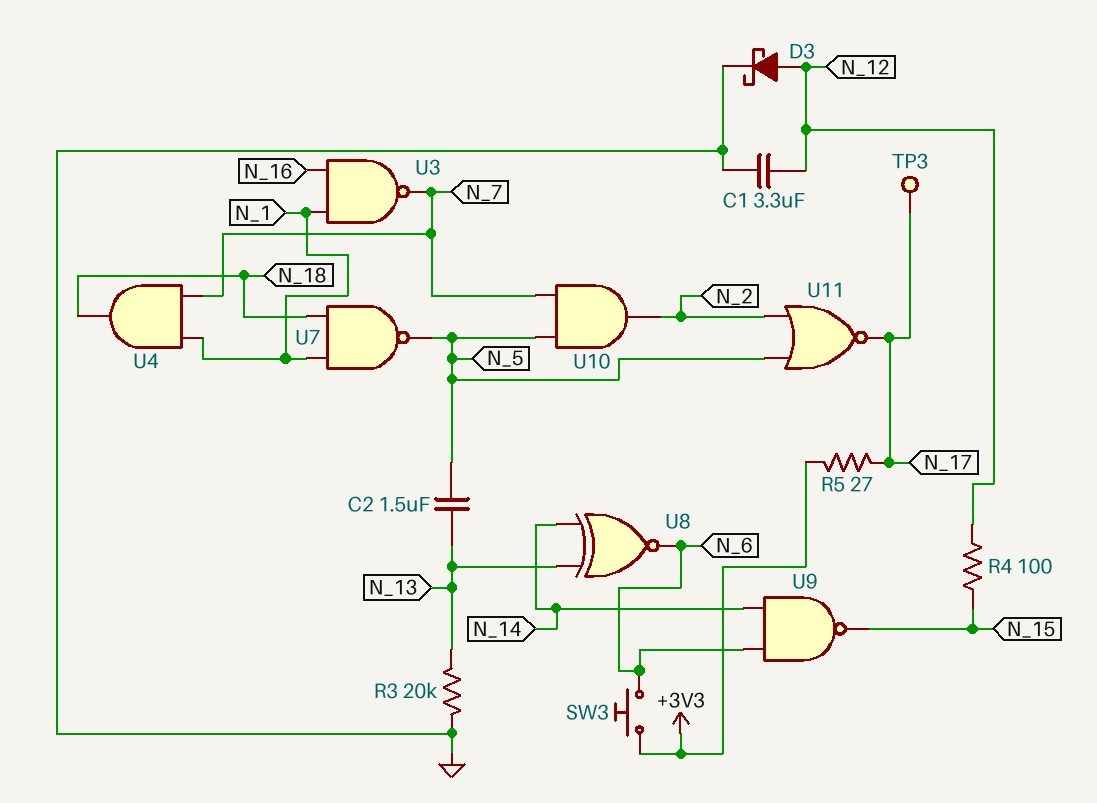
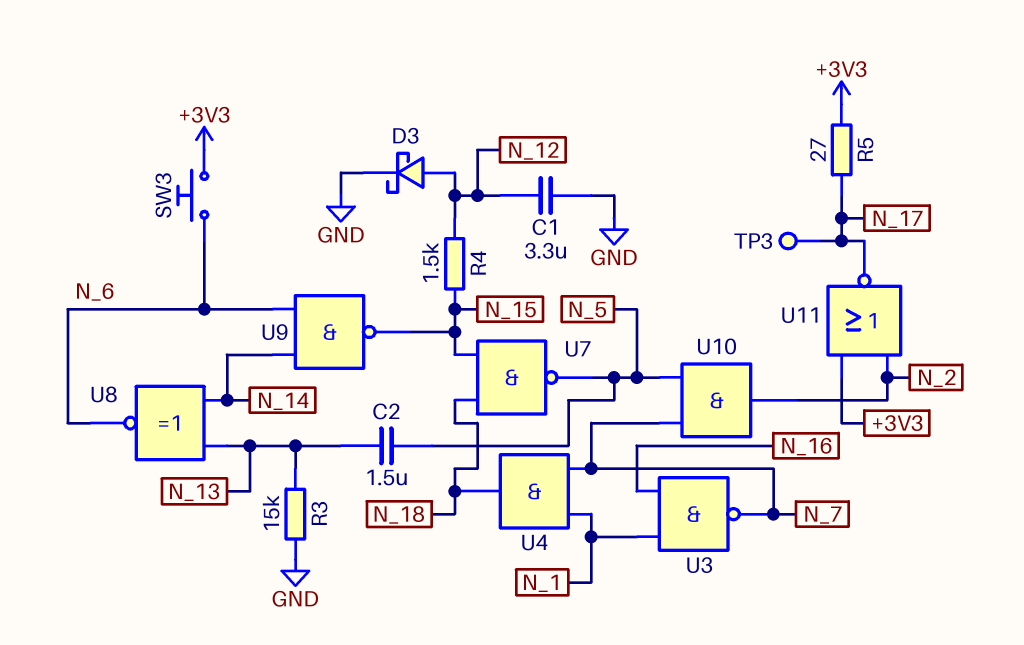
R3: 20k (GND, N_13) -> 15k (GND, N_13)
R4: 100 (N_12, N_15) -> 1.5k (N_12, N_15)
U7: NAND (in N_1, in N_18, out N_5) -> NAND (in N_15, in N_18, out N_5)
U11: NOR (in N_2, in N_5, out N_17) -> NOR (in +3V3, in N_2, out N_17)

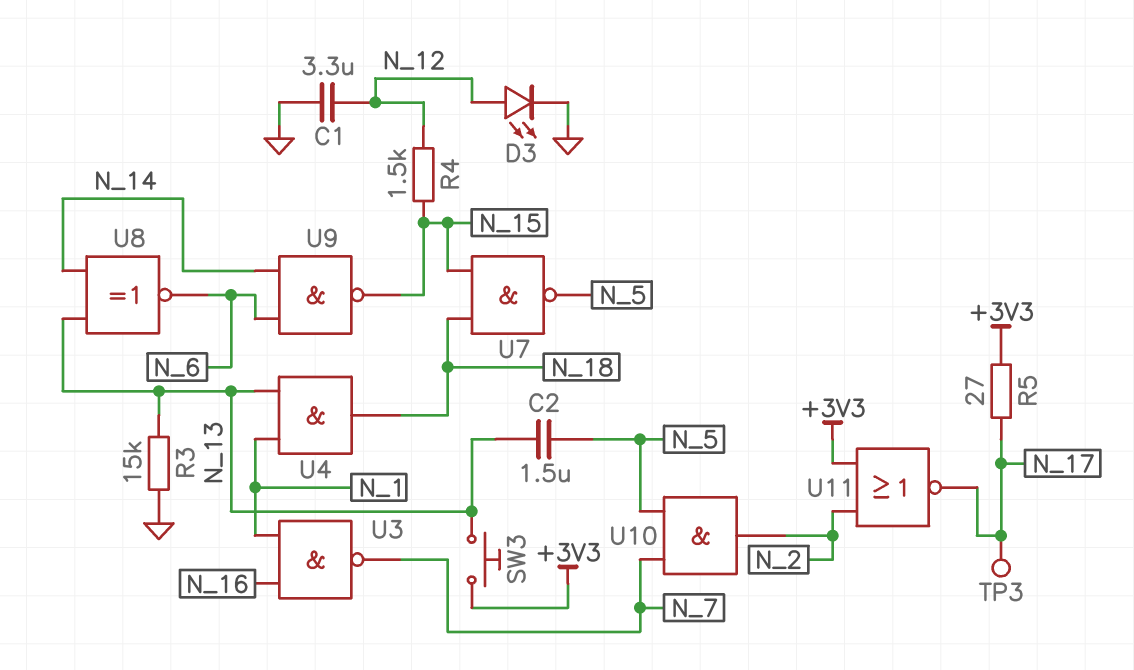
D3: schottky (A N_12, K GND) -> LED (A N_12, K GND)
SW3: button (+3V3, N_6) -> button (+3V3, N_13)
U4: AND (in N_1, in N_7, out N_18) -> AND (in N_1, in N_13, out N_18)

